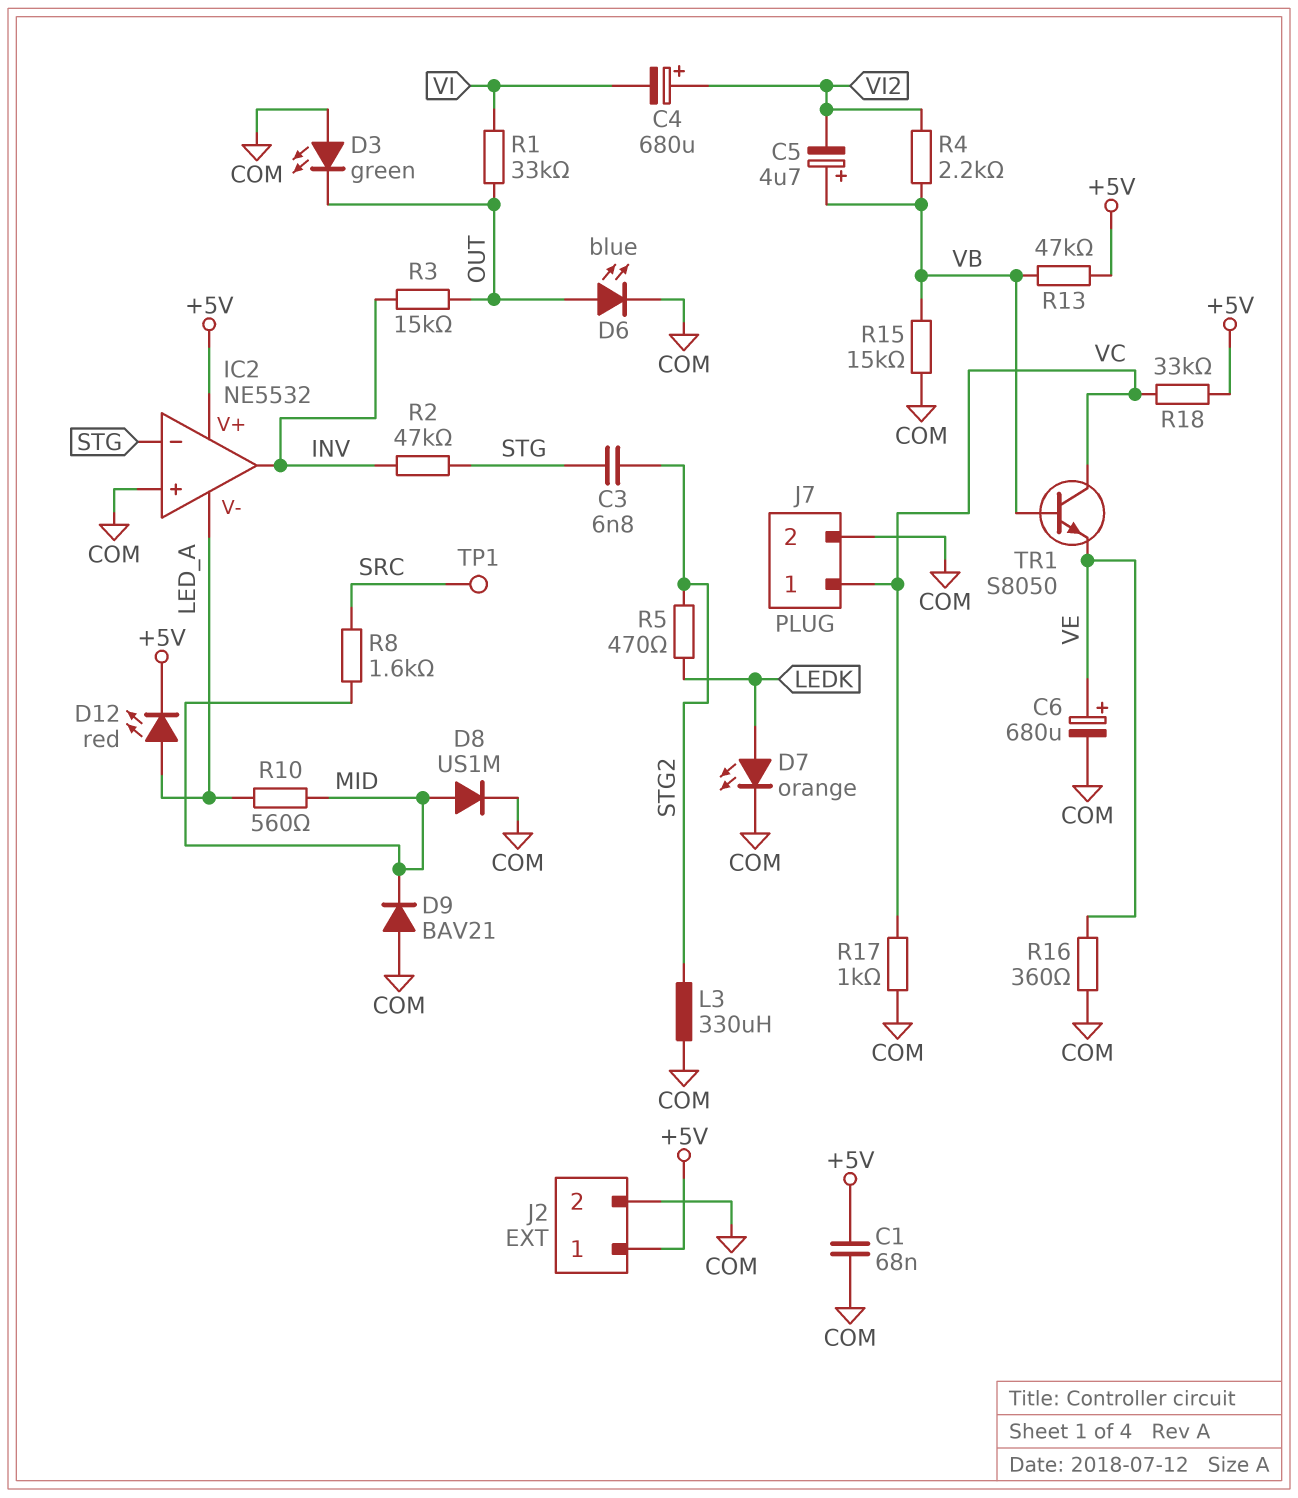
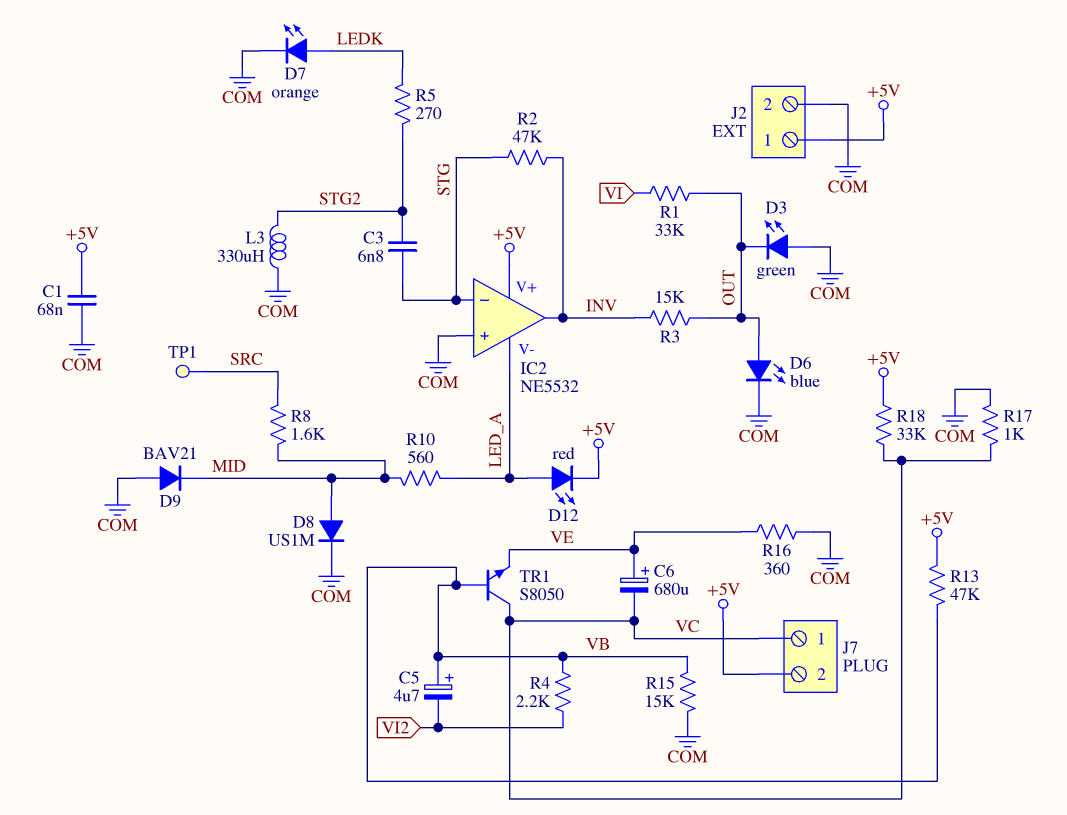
C4: 680uF (plus VI2, minus VI) -> none
C6: 680uF (plus VE, minus COM) -> 680uF (plus VE, minus VC)
J7 pin 2: COM -> +5V
R5: 470 (LEDK, STG2) -> 270 (LEDK, STG2)

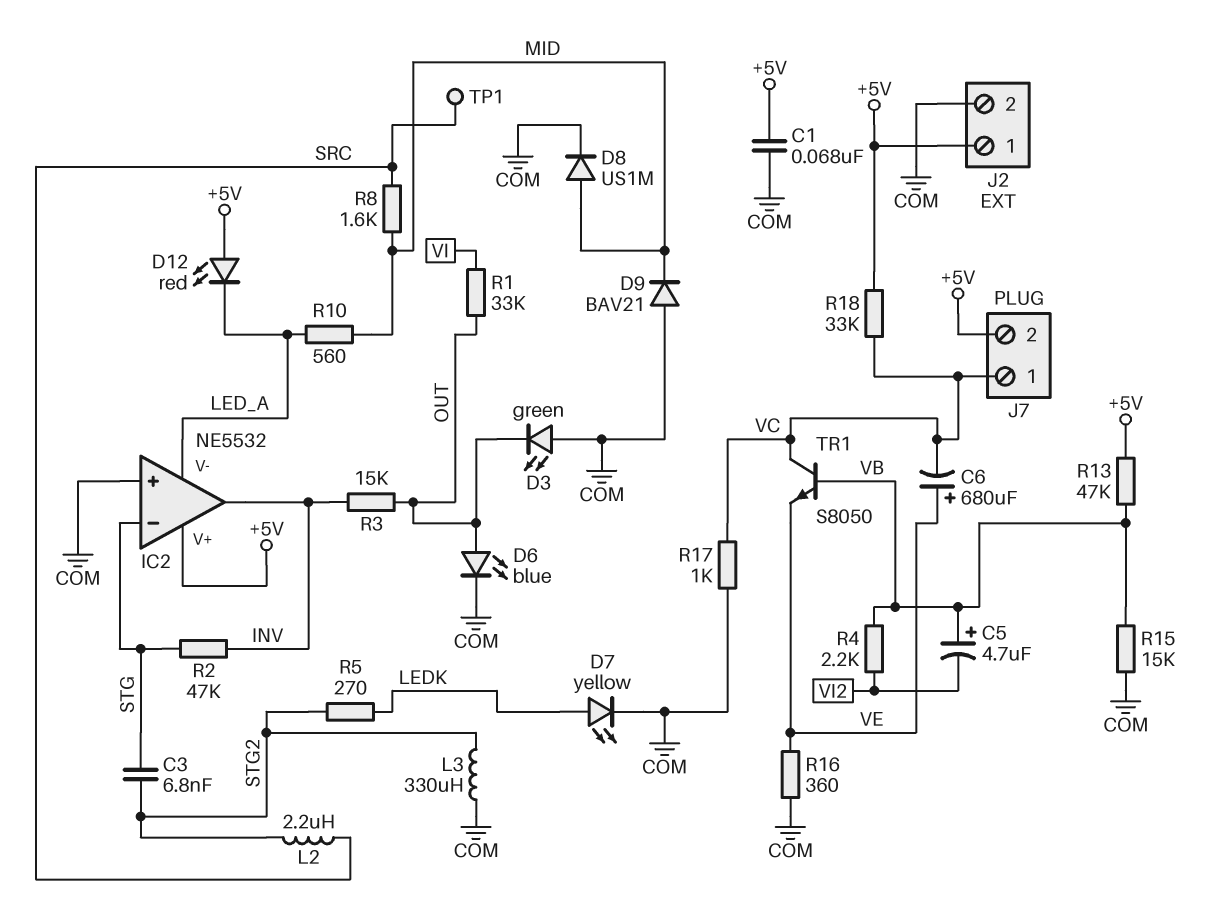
D7: LED orange (A LEDK, K COM) -> LED yellow (A LEDK, K COM)
D12: LED red (A LED_A, K +5V) -> LED red (A +5V, K LED_A)
L2: none -> 2.2uH (SRC, STG2)

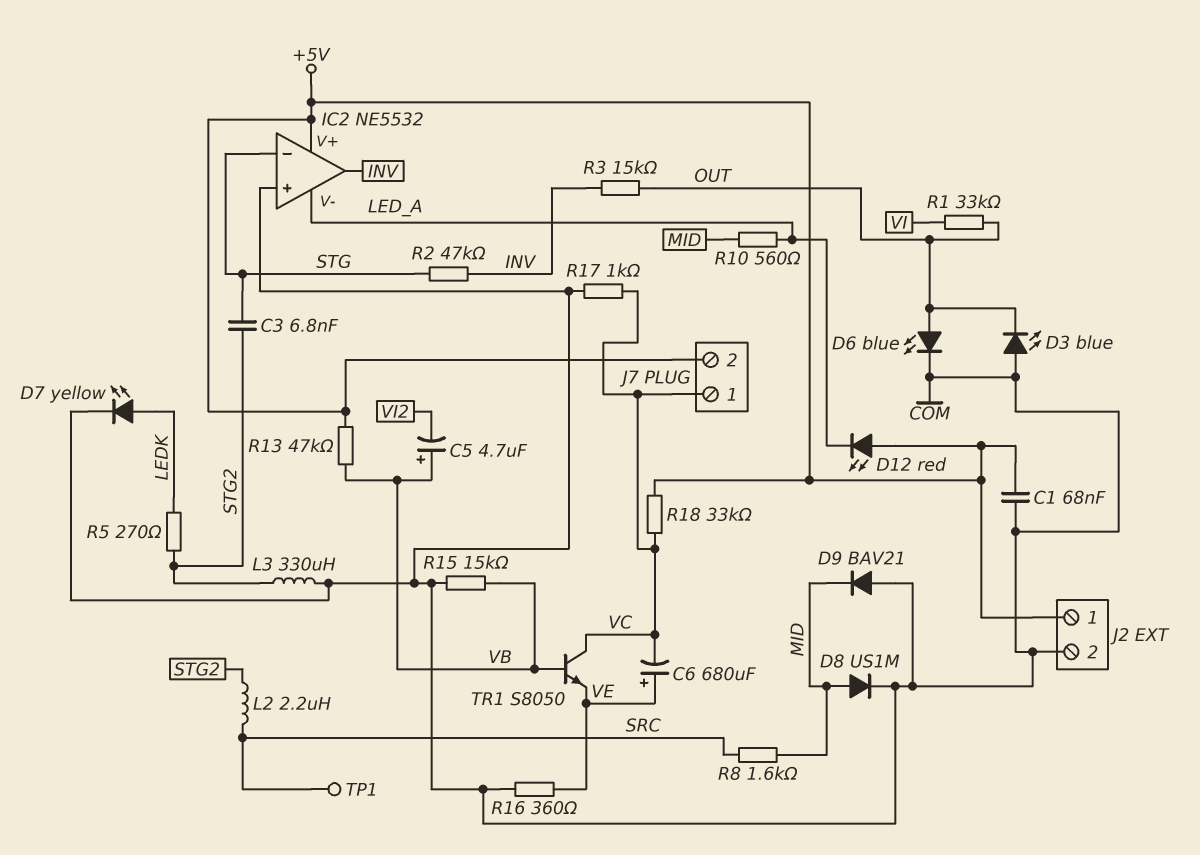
D3: LED green (A COM, K OUT) -> LED blue (A COM, K OUT)
R4: 2.2k (VB, VI2) -> none

